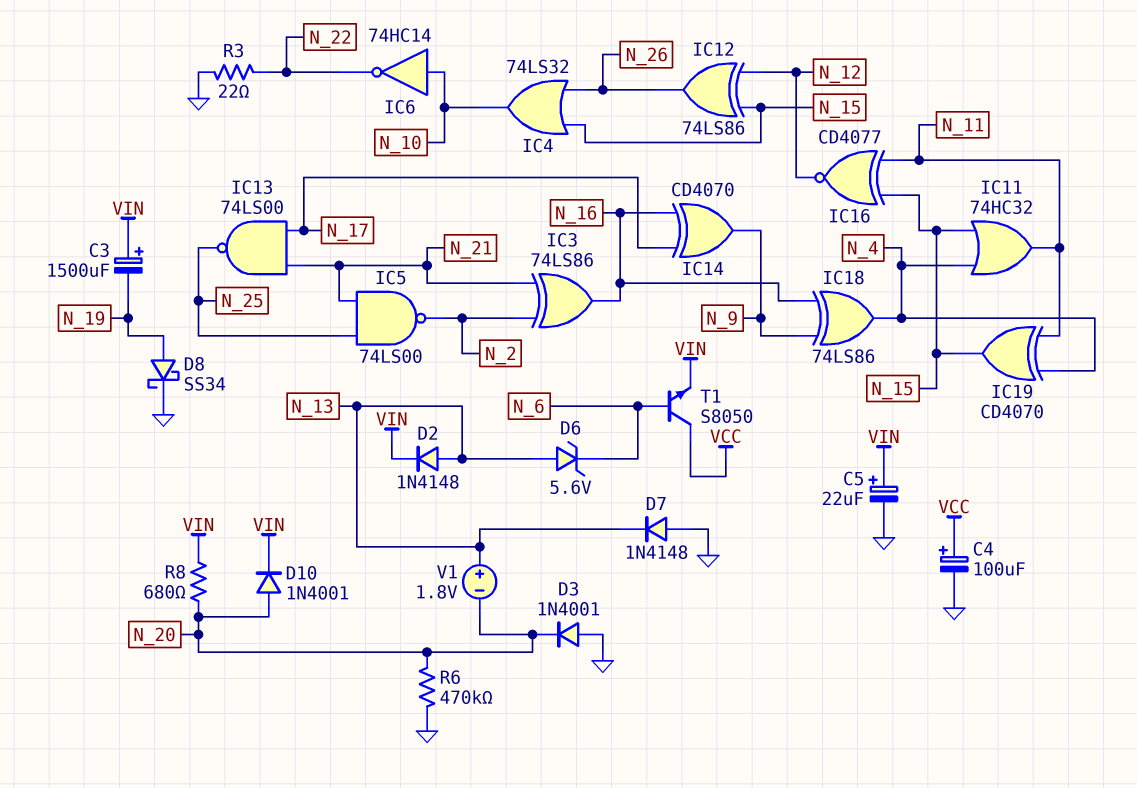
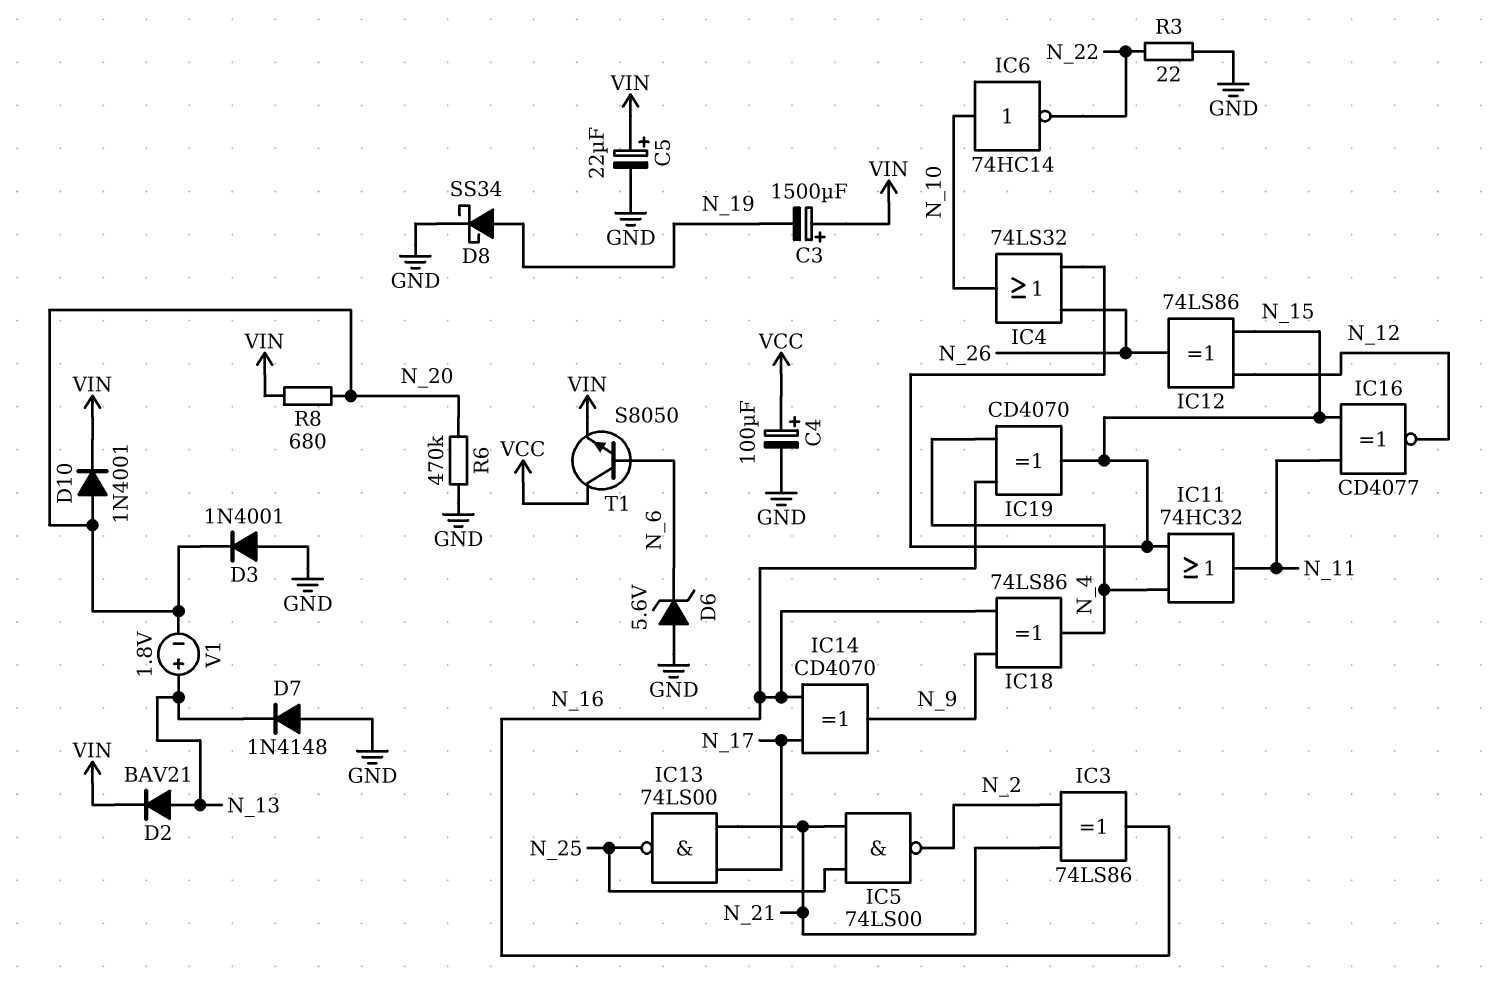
D2: diode 1N4148 (A N_13, K VIN) -> diode BAV21 (A N_13, K VIN)
D6: zener 5.6V (A N_13, K N_6) -> zener 5.6V (A GND, K N_6)
IC19: XOR CD4070 (in N_4, in N_11, out N_15) -> XOR CD4070 (in N_4, in N_16, out N_15)

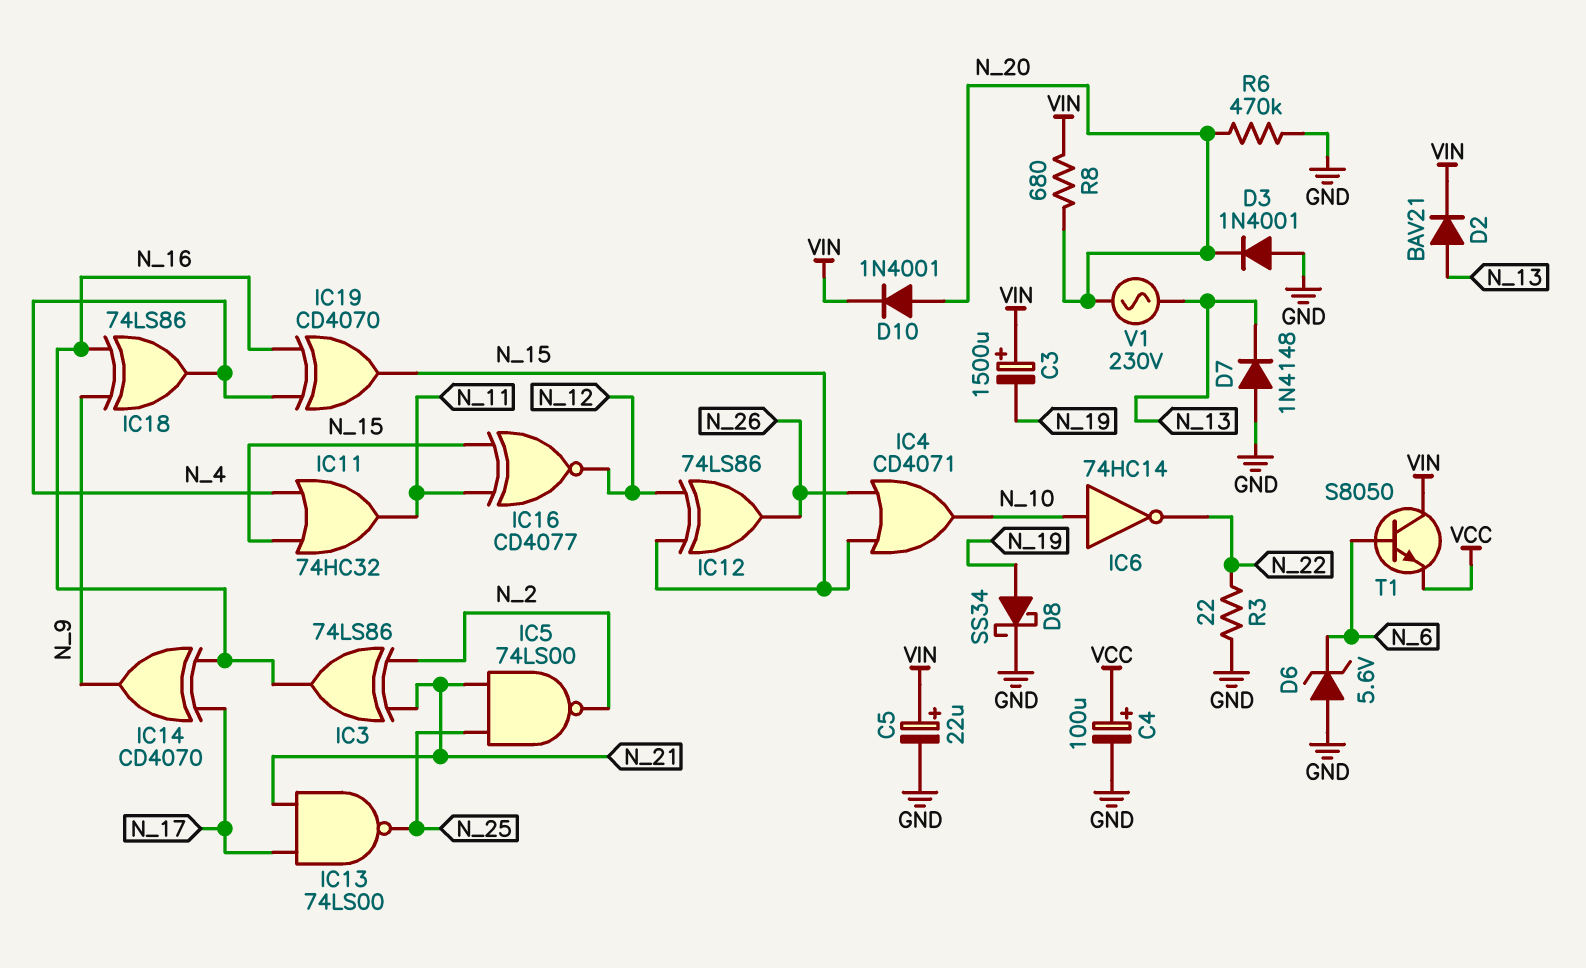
IC4: OR 74LS32 (in N_15, in N_26, out N_10) -> OR CD4071 (in N_15, in N_26, out N_10)
T1: NPN S8050 (B N_6, C VCC, E VIN) -> NPN S8050 (B N_6, C VIN, E VCC)
V1: 1.8V (plus N_13, minus N_20) -> AC 230V (N_13, N_20)

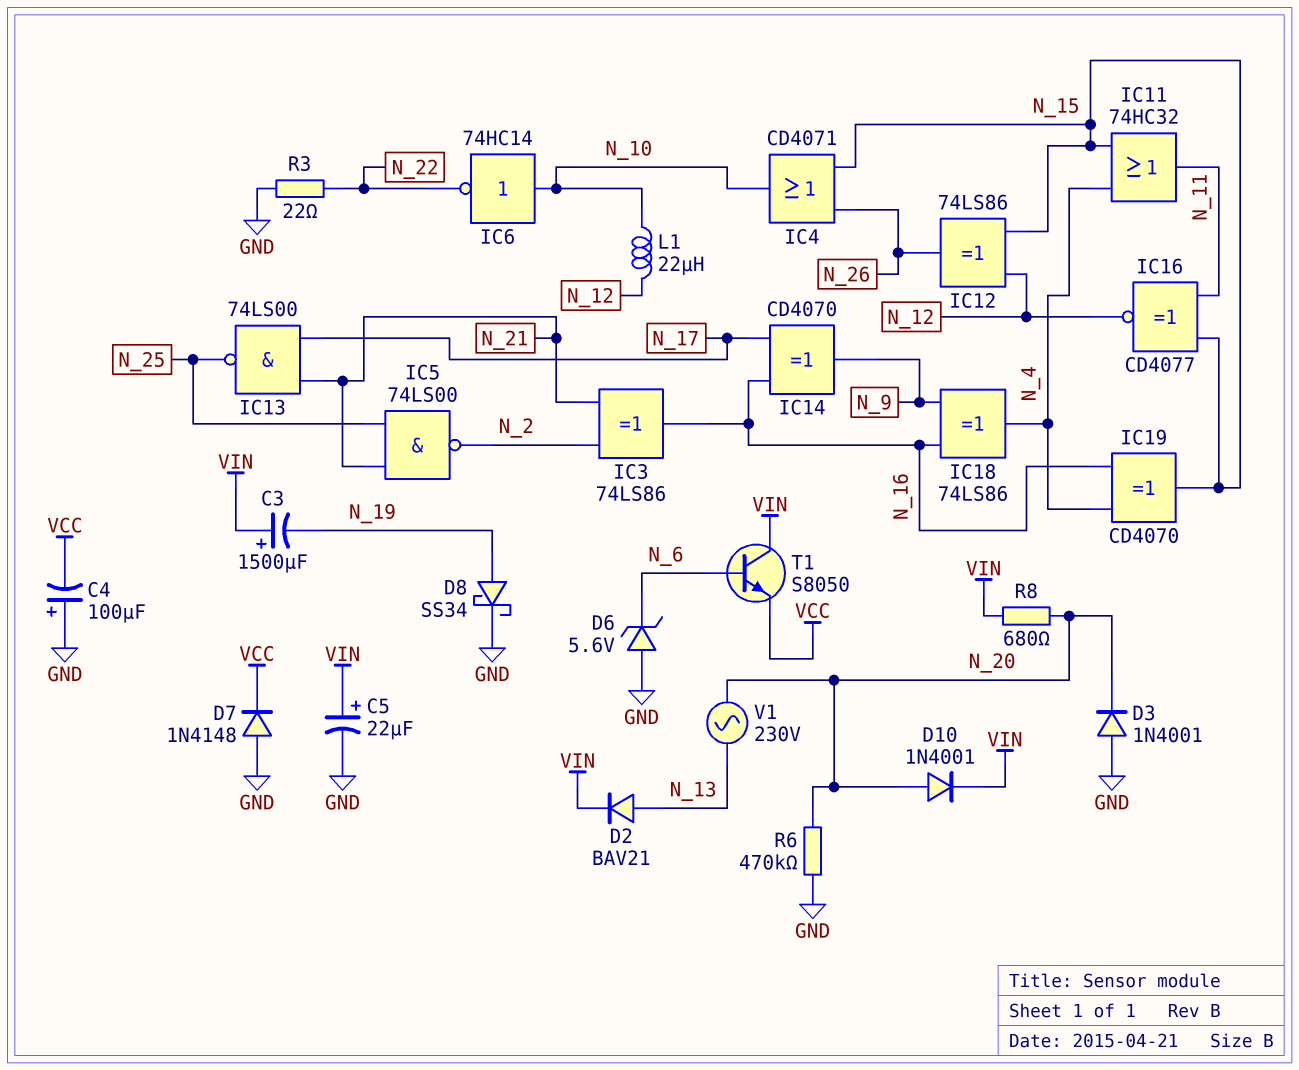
C4: 100uF (plus VCC, minus GND) -> 100uF (plus GND, minus VCC)
D7: diode 1N4148 (A GND, K N_13) -> diode 1N4148 (A GND, K VCC)
L1: none -> 22uH (N_10, N_12)

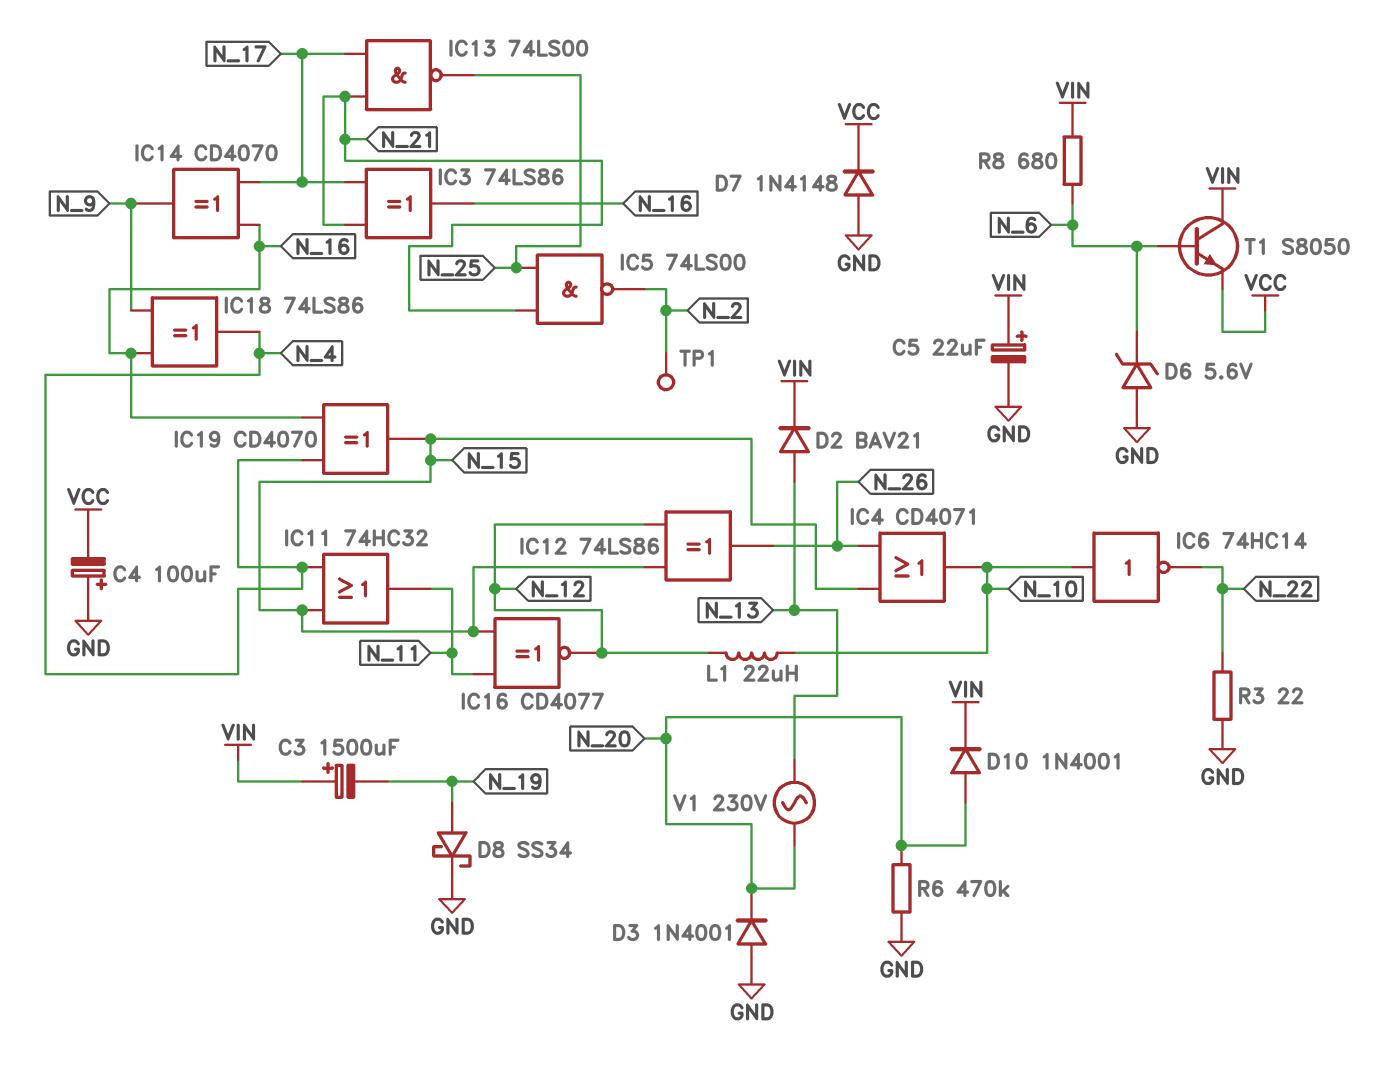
IC3: XOR 74LS86 (in N_2, in N_21, out N_16) -> XOR 74LS86 (in N_17, in N_21, out N_16)
R8: 680 (N_20, VIN) -> 680 (N_6, VIN)
TP1: none -> test point (N_2)

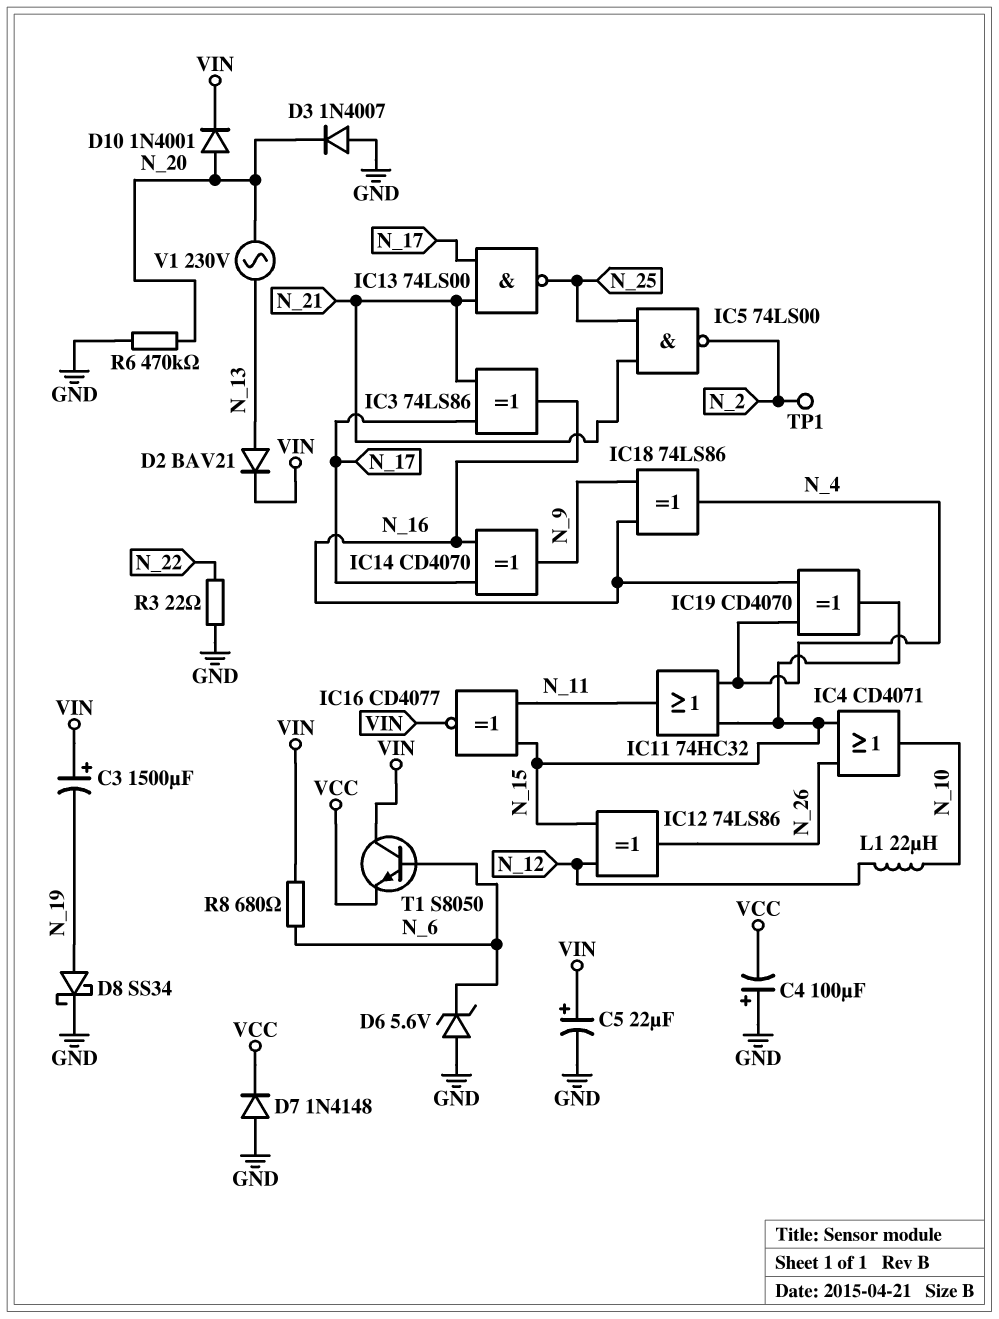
D3: diode 1N4001 (A GND, K N_20) -> diode 1N4007 (A GND, K N_20)
IC6: NOT 74HC14 (in N_10, out N_22) -> none
IC16: XNOR CD4077 (in N_11, in N_15, out N_12) -> XNOR CD4077 (in N_11, in N_15, out VIN)

